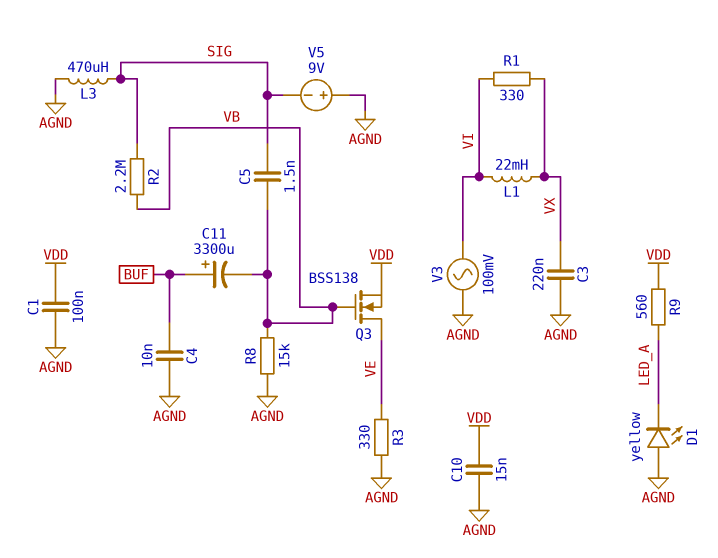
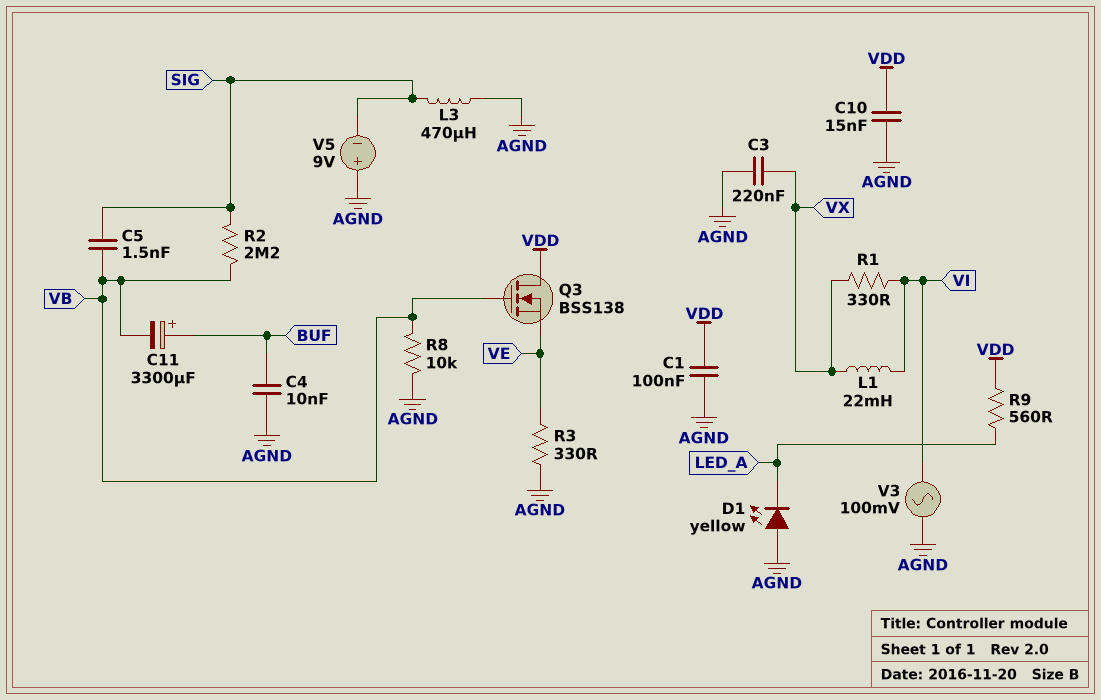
Q3: NMOS BSS138 (G VB, D VE, S VDD) -> NMOS BSS138 (G VB, D VDD, S VE)
R8: 15k (AGND, VB) -> 10k (AGND, VB)

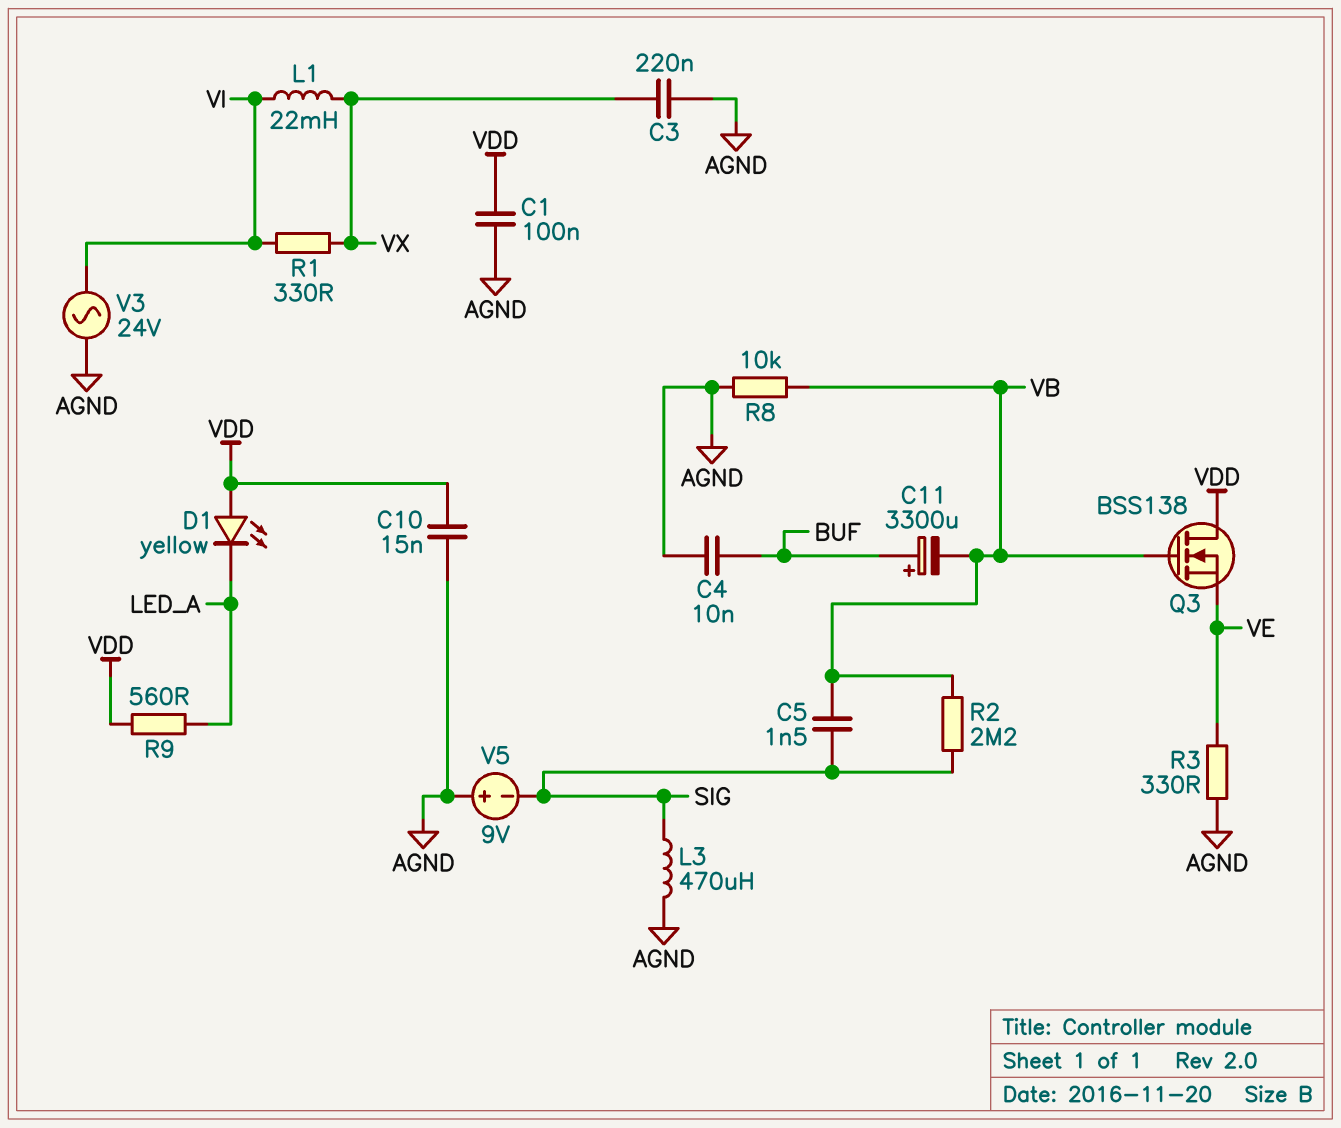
D1: LED yellow (A AGND, K LED_A) -> LED yellow (A VDD, K LED_A)
V3: AC 100mV (AGND, VI) -> AC 24V (AGND, VI)

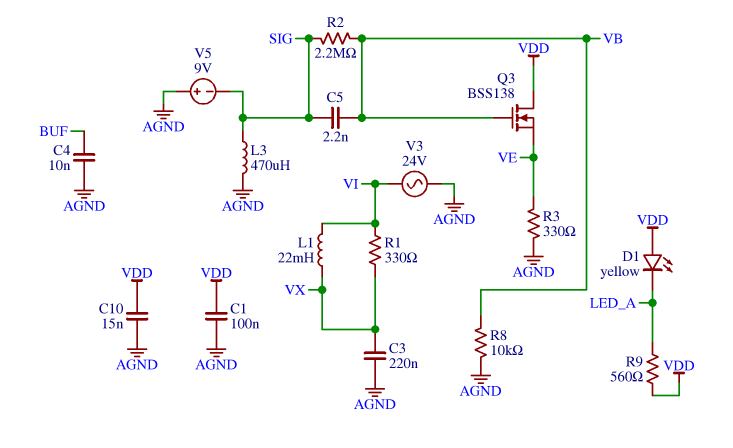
C5: 1.5nF (SIG, VB) -> 2.2nF (SIG, VB)
C11: 3300uF (plus BUF, minus VB) -> none

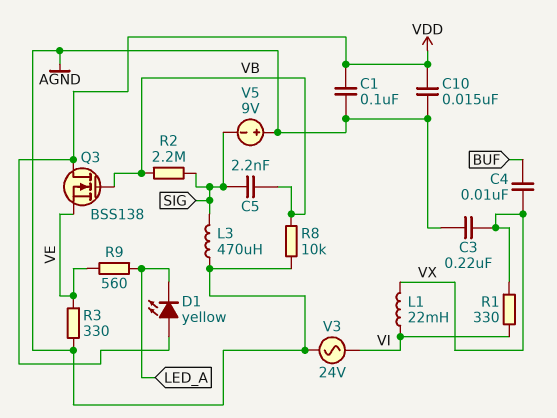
C4: 10nF (AGND, BUF) -> 10nF (BUF, VX)
R9: 560 (LED_A, VDD) -> 560 (LED_A, VE)

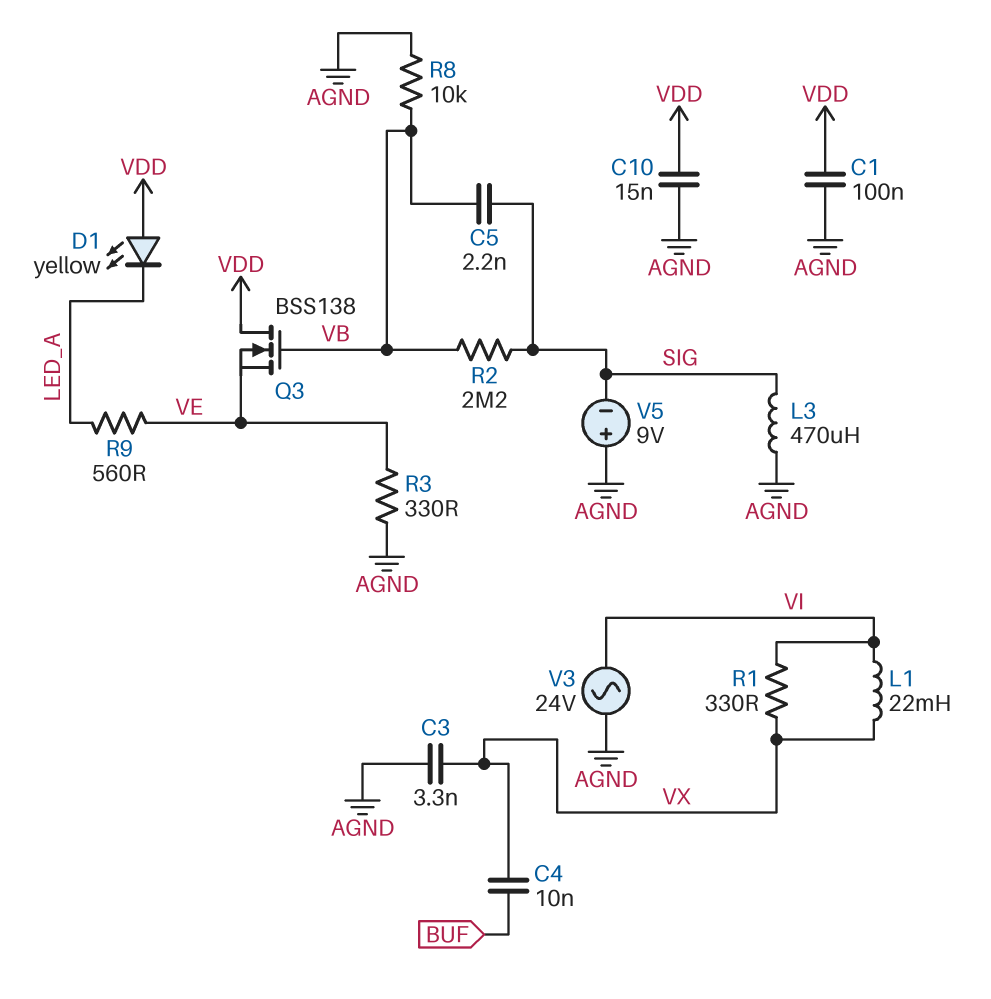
C3: 220nF (AGND, VX) -> 3.3nF (AGND, VX)

